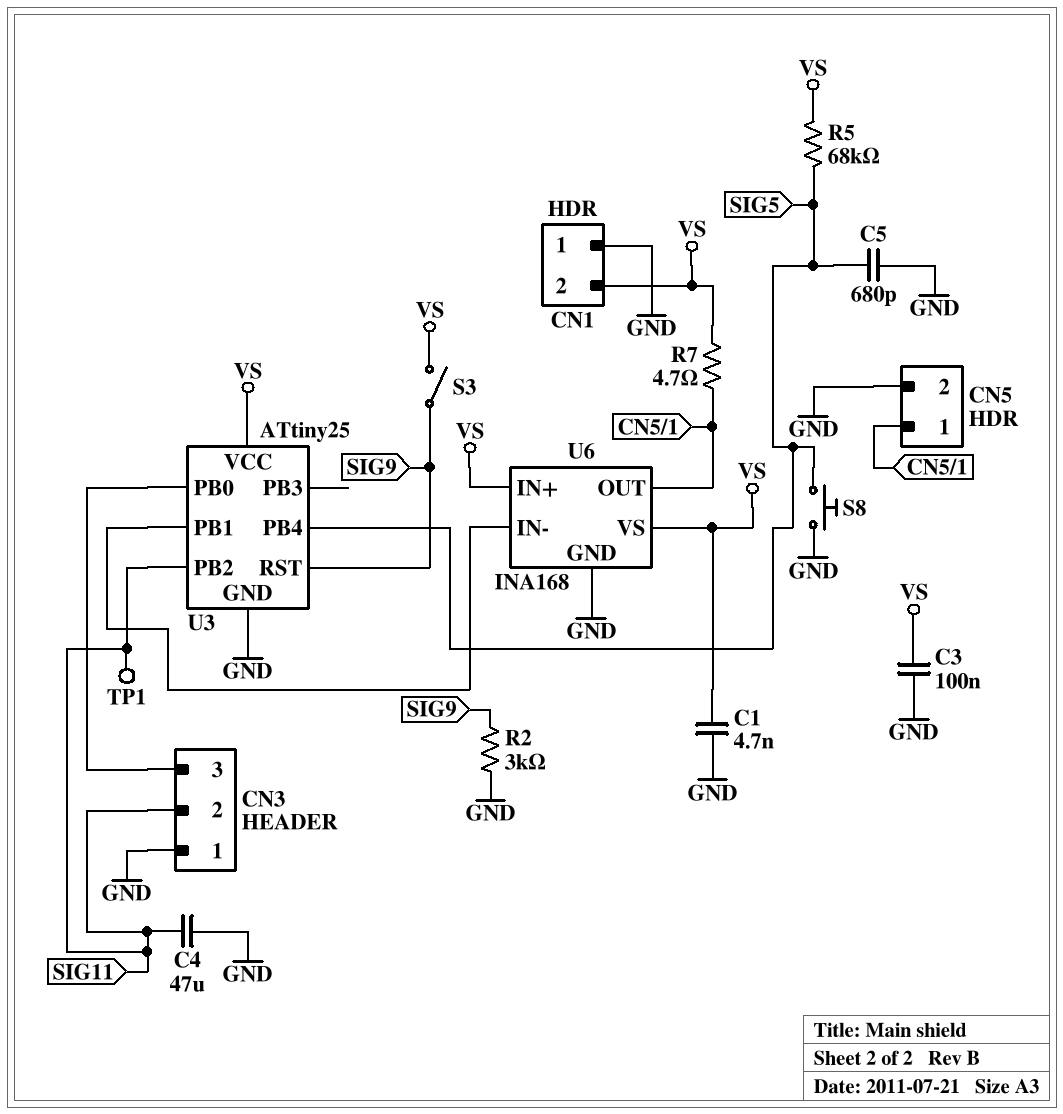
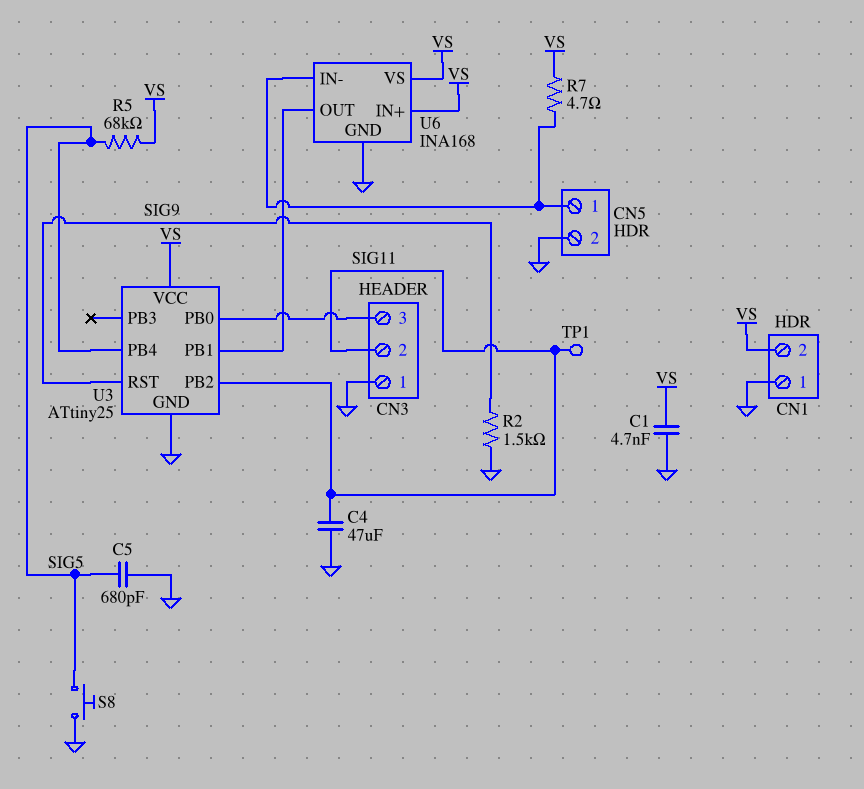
C3: 100nF (GND, VS) -> none
R2: 3k (GND, SIG9) -> 1.5k (GND, SIG9)
S3: switch (SIG9, VS) -> none
U6 pin IN-: U3/PB1 -> CN5/1
U6 pin OUT: CN5/1 -> U3/PB1

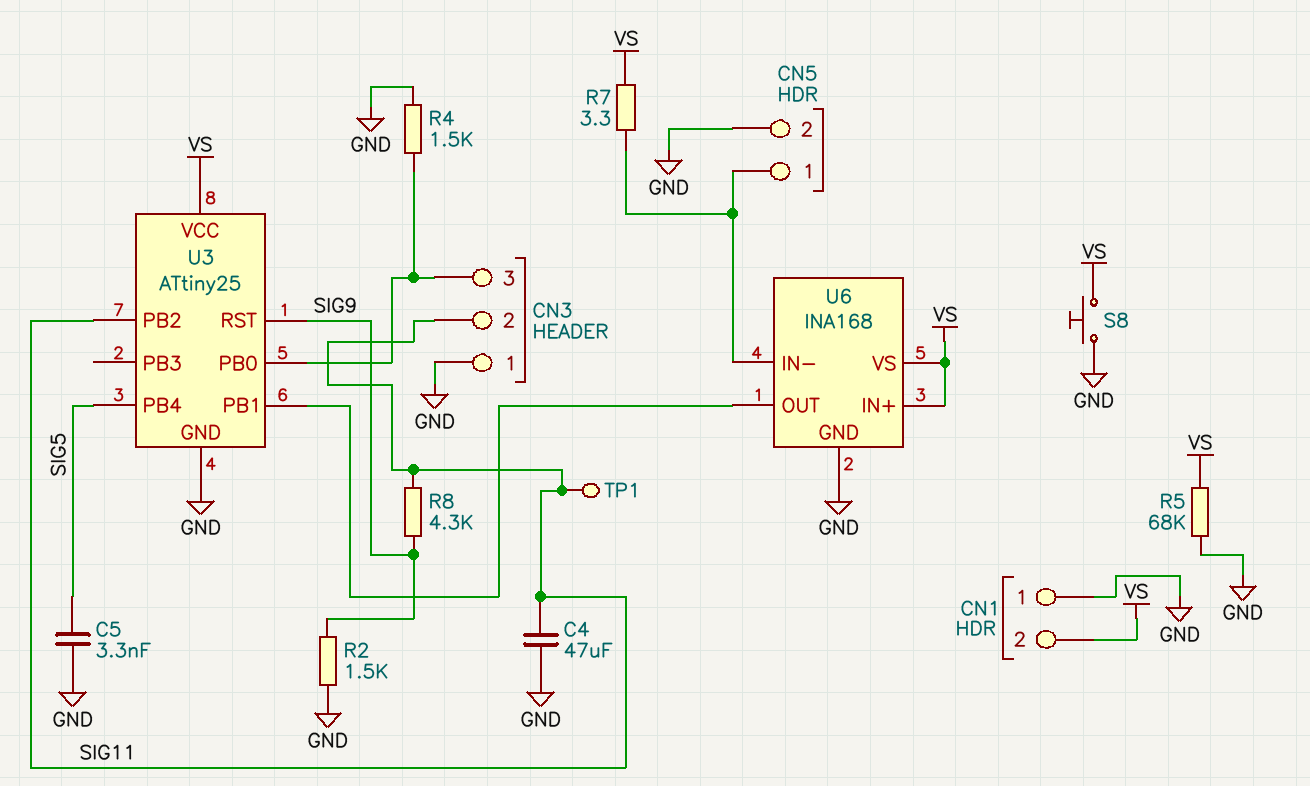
C1: 4.7nF (GND, VS) -> none
C5: 680pF (GND, SIG5) -> 3.3nF (GND, SIG5)
R4: none -> 1.5k (CN3/3, GND)
R5: 68k (SIG5, VS) -> 68k (GND, VS)
R7: 4.7 (CN5/1, VS) -> 3.3 (CN5/1, VS)
R8: none -> 4.3k (SIG9, SIG11)
S8: button (GND, SIG5) -> button (GND, VS)

